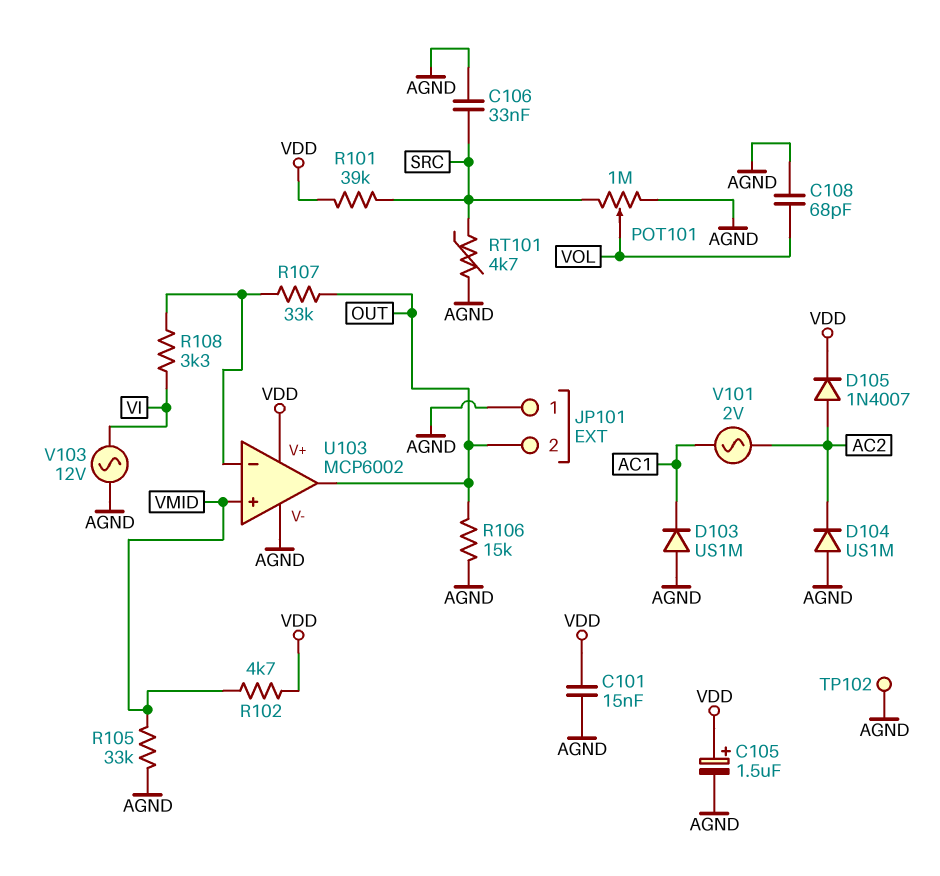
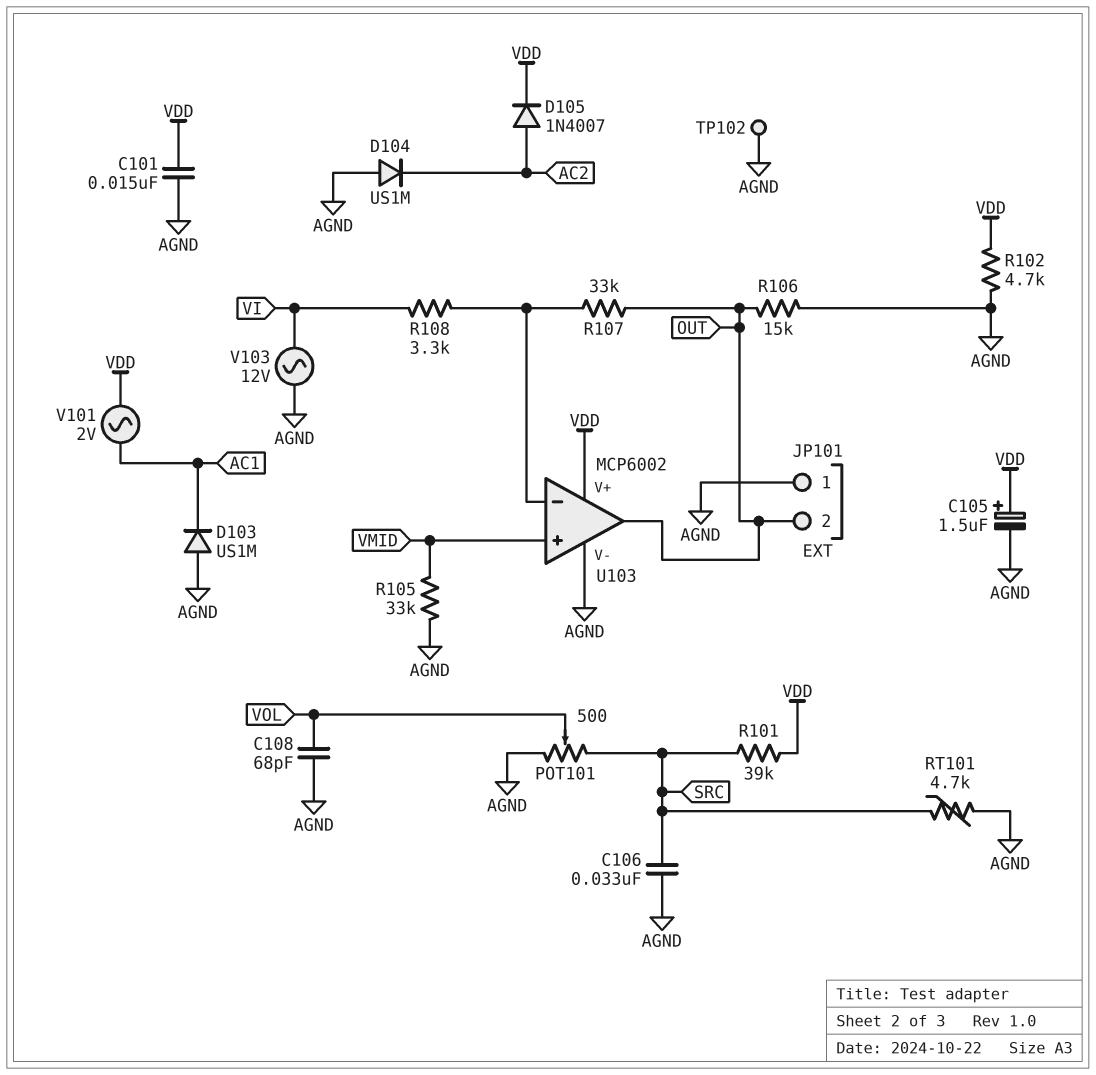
POT101: 1M (AGND, SRC, wiper VOL) -> 500 (AGND, SRC, wiper VOL)
R102: 4.7k (VDD, VMID) -> 4.7k (AGND, VDD)
V101: AC 2V (AC1, AC2) -> AC 2V (AC1, VDD)

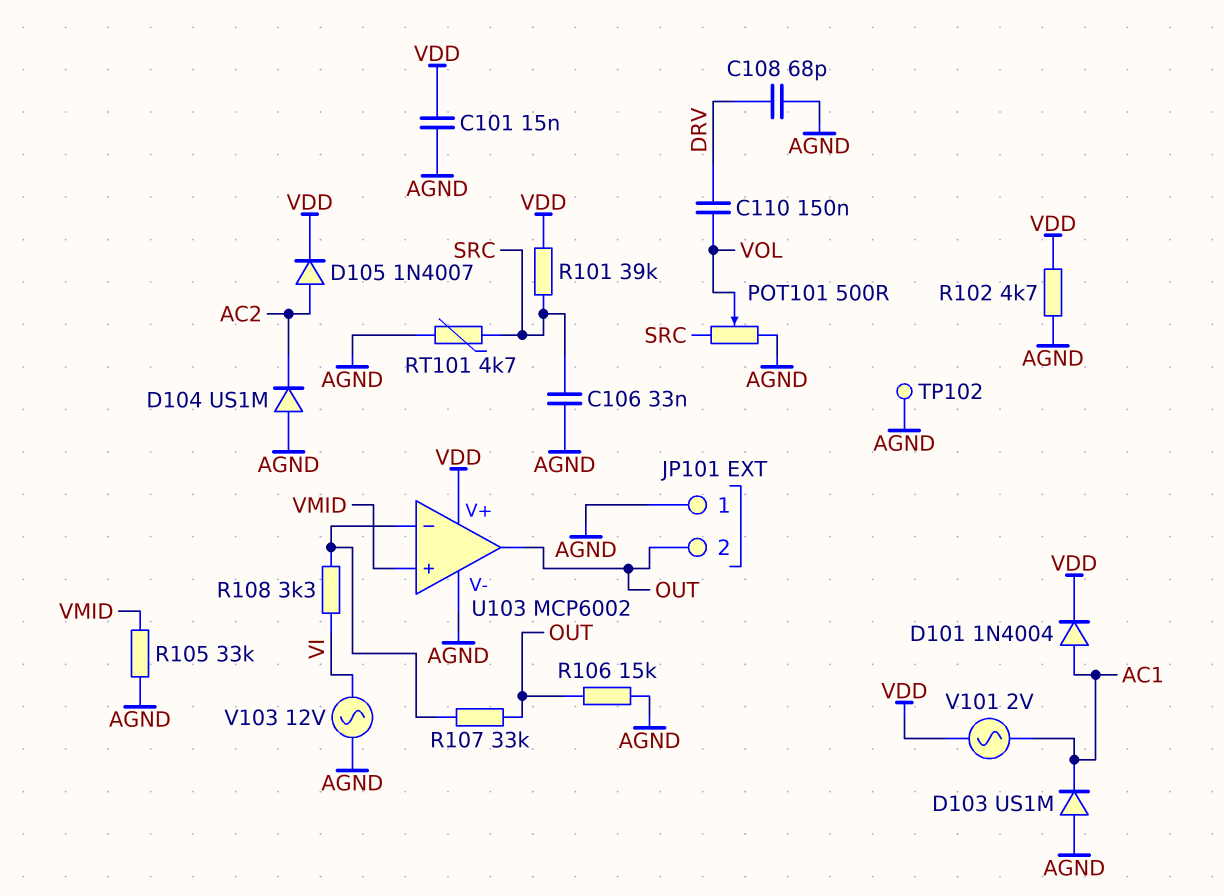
C105: 1.5uF (plus VDD, minus AGND) -> none
C108: 68pF (AGND, VOL) -> 68pF (AGND, DRV)
C110: none -> 150nF (DRV, VOL)
D101: none -> diode 1N4004 (A AC1, K VDD)

